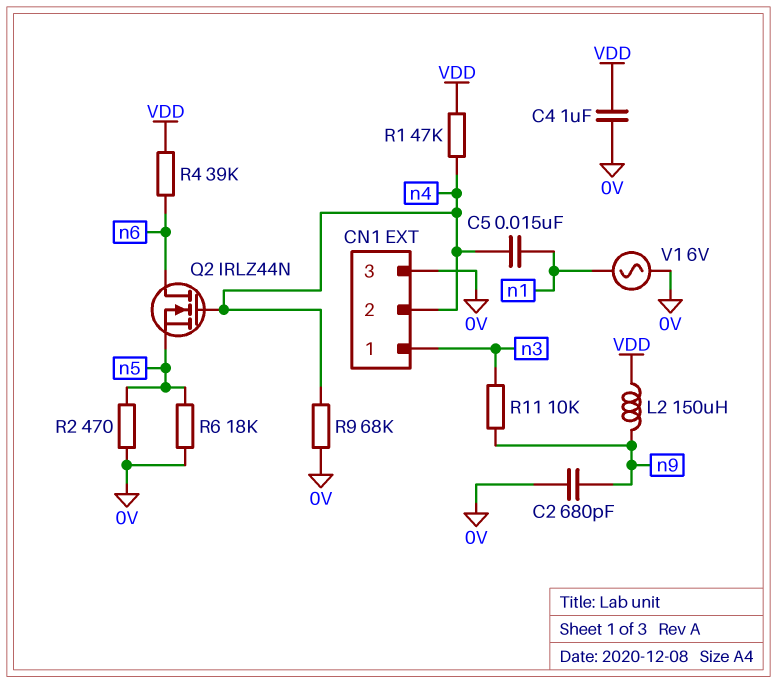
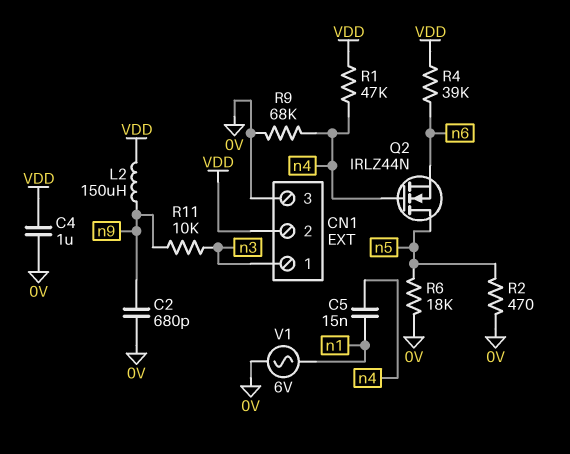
CN1 pin 2: n4 -> VDD
Q2: NMOS IRLZ44N (G n4, D n6, S n5) -> NMOS IRLZ44N (G n4, D n5, S n6)

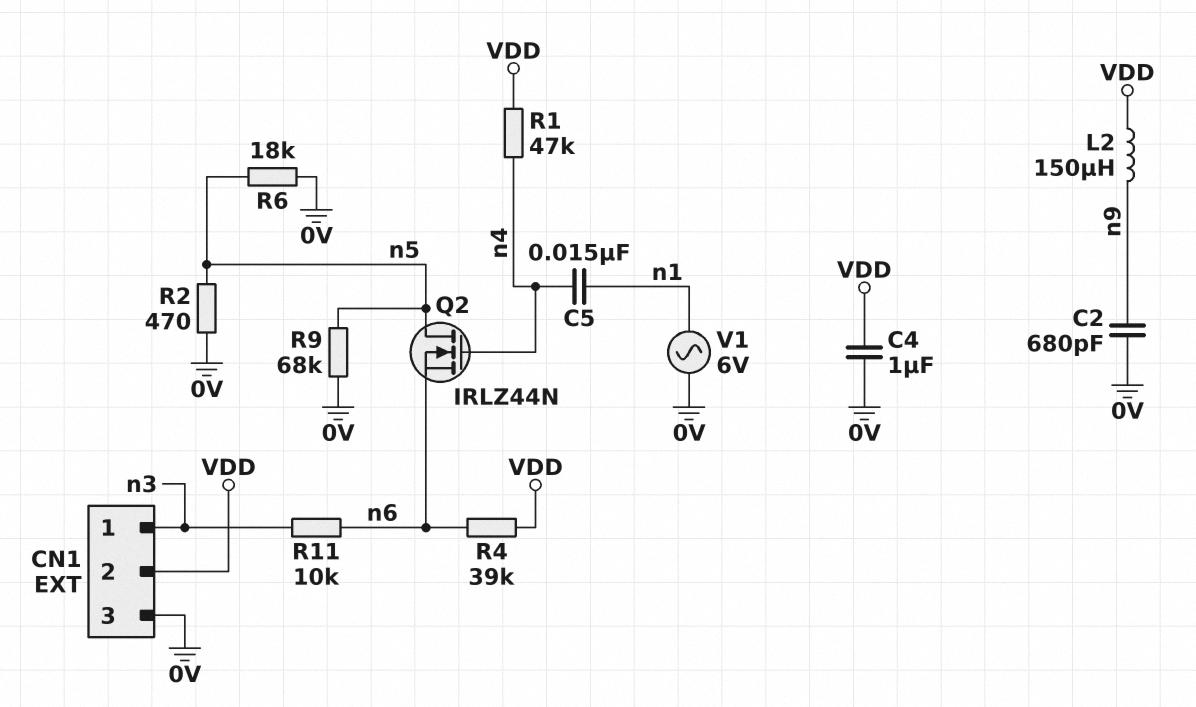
R9: 68k (0V, n4) -> 68k (0V, n5)
R11: 10k (n3, n9) -> 10k (n3, n6)

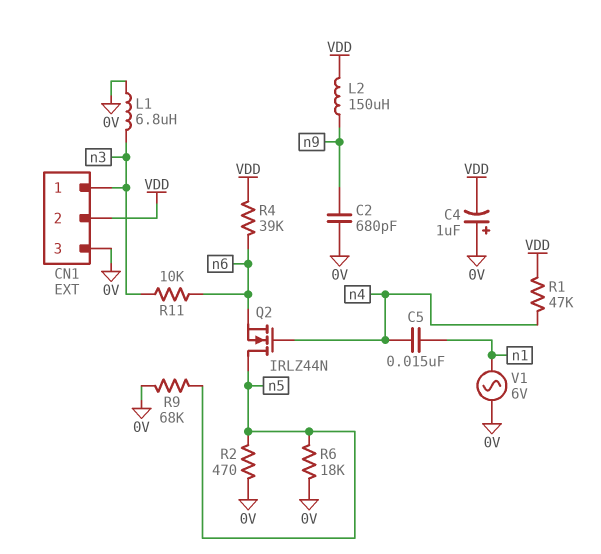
C4: 1uF (0V, VDD) -> 1uF (plus 0V, minus VDD)
L1: none -> 6.8uH (0V, n3)

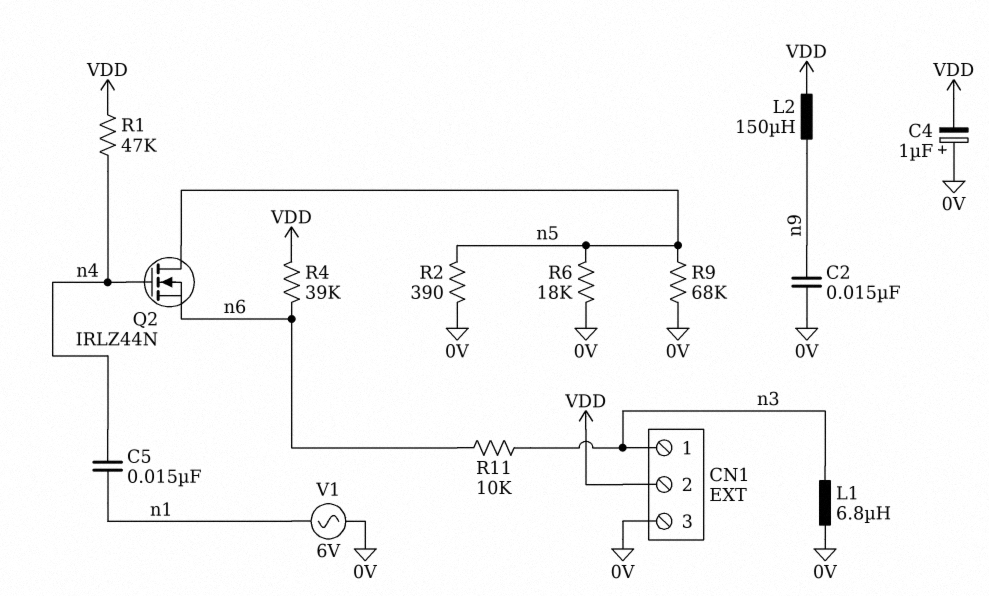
C2: 680pF (0V, n9) -> 15nF (0V, n9)
R2: 470 (0V, n5) -> 390 (0V, n5)

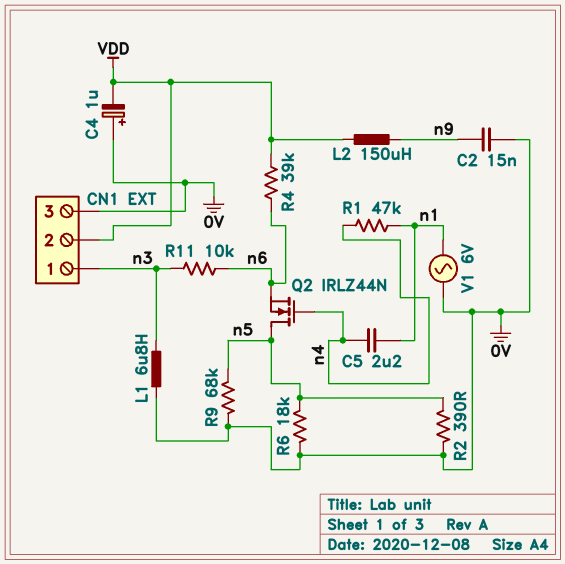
C5: 15nF (n1, n4) -> 2.2uF (n1, n4)
R1: 47k (VDD, n4) -> 47k (n1, n4)

